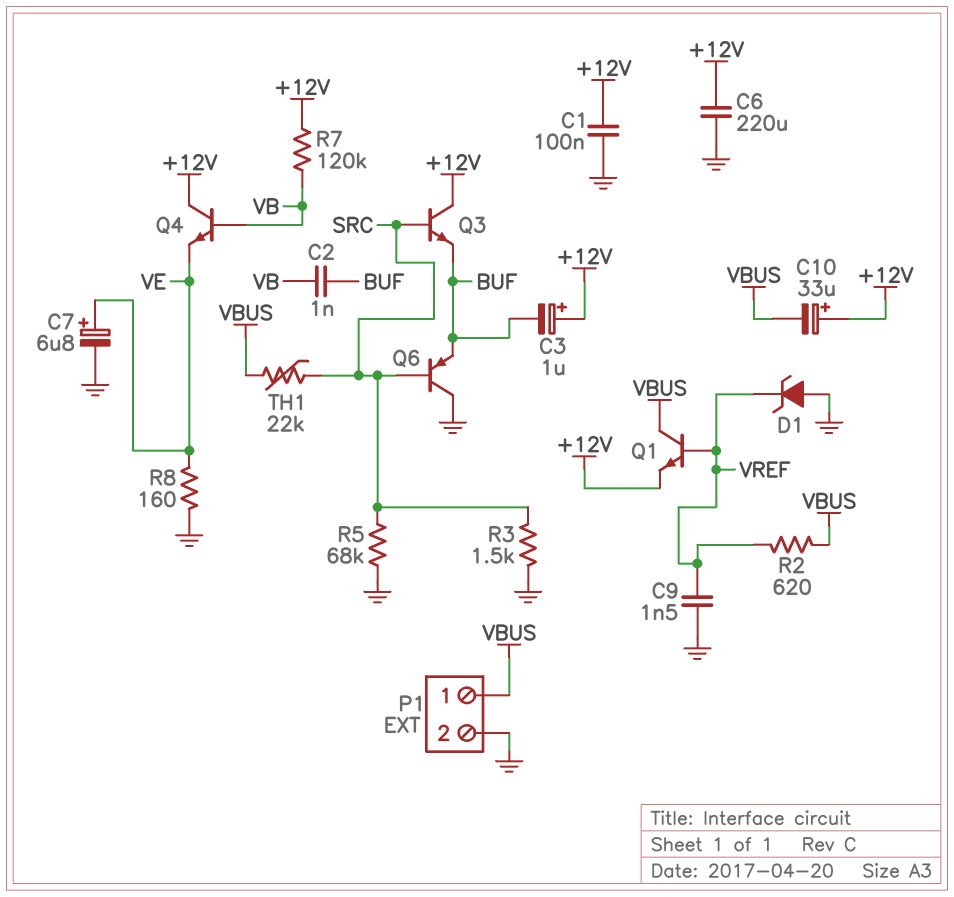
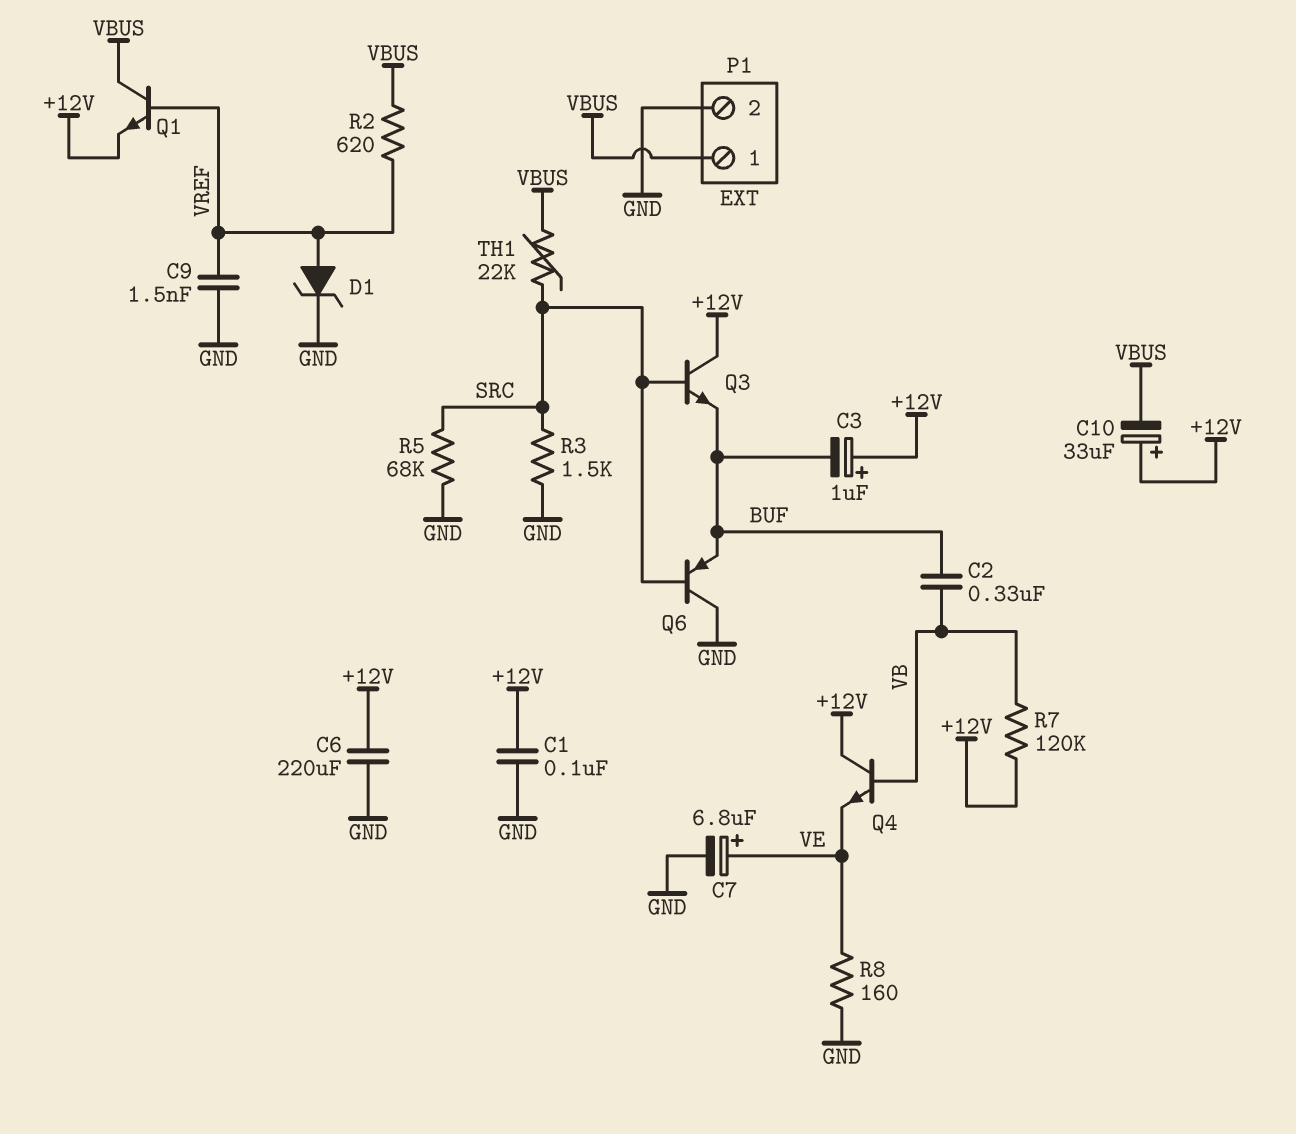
C2: 1nF (BUF, VB) -> 330nF (BUF, VB)
D1: zener (A GND, K VREF) -> zener (A VREF, K GND)

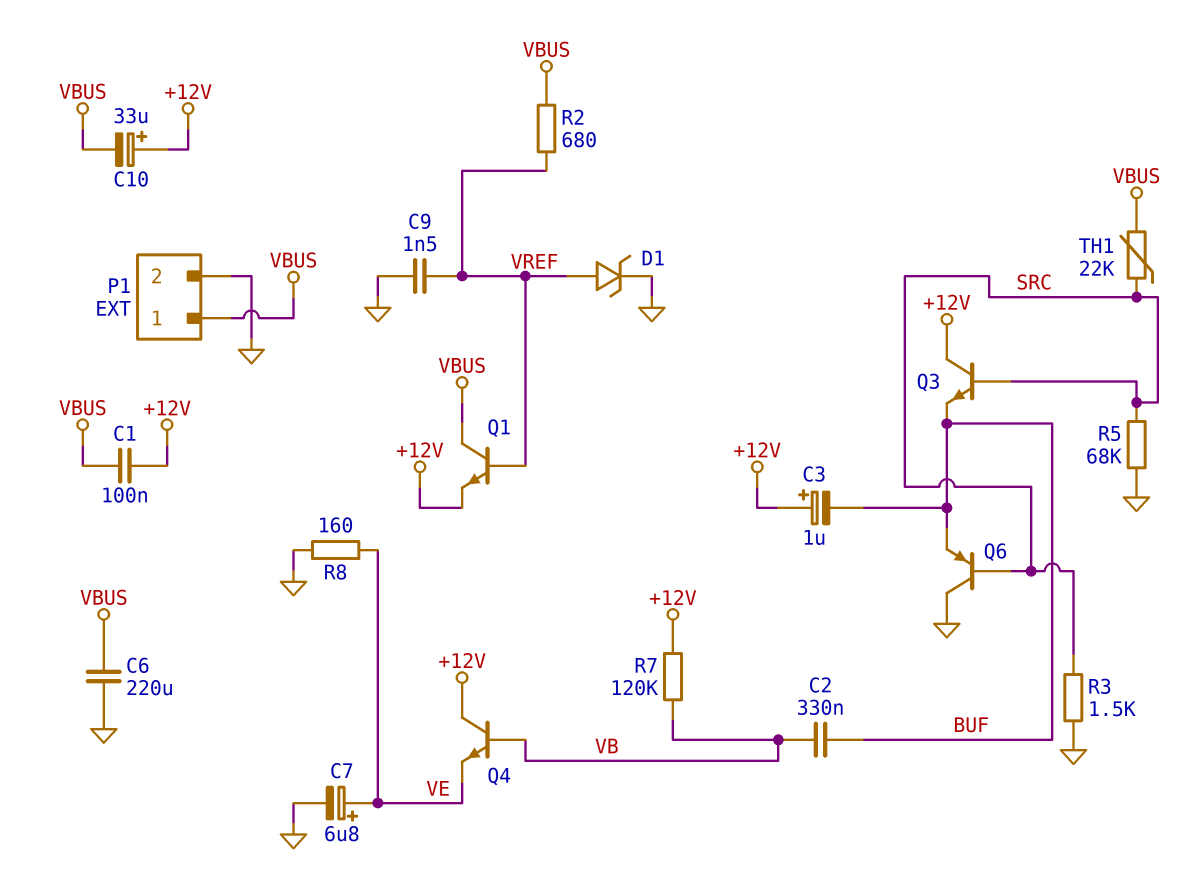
C1: 100nF (+12V, GND) -> 100nF (+12V, VBUS)
C6: 220uF (+12V, GND) -> 220uF (GND, VBUS)
R2: 620 (VBUS, VREF) -> 680 (VBUS, VREF)

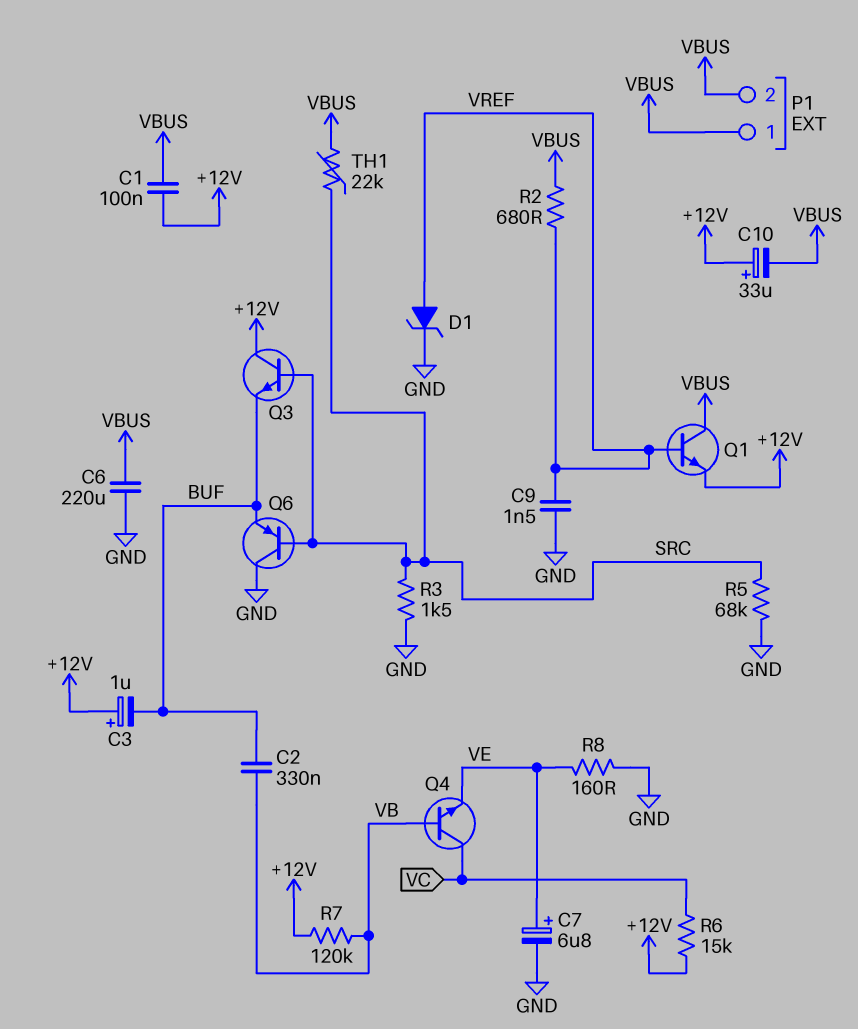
P1 pin 2: GND -> VBUS
Q4: NPN (B VB, C +12V, E VE) -> NPN (B VB, C VC, E VE)
R6: none -> 15k (+12V, VC)

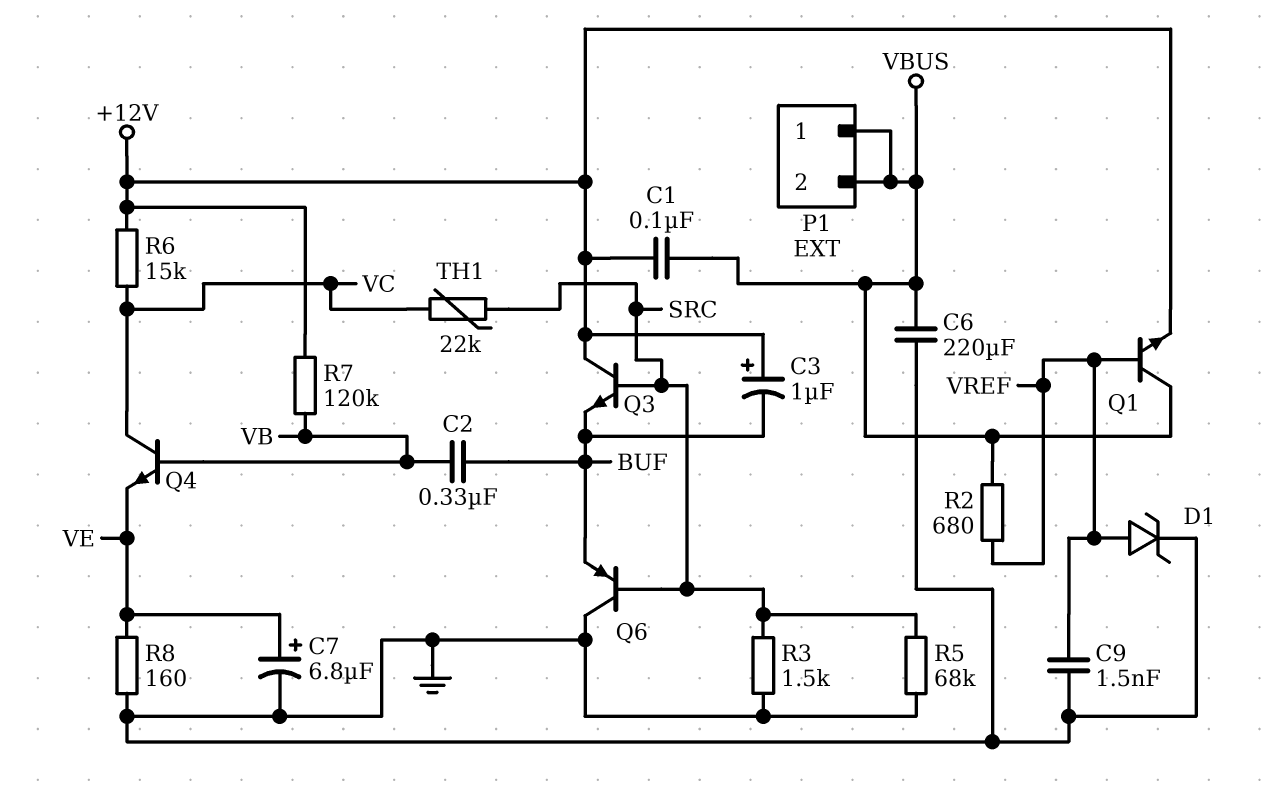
C10: 33uF (plus +12V, minus VBUS) -> none
TH1: 22k (SRC, VBUS) -> 22k (SRC, VC)

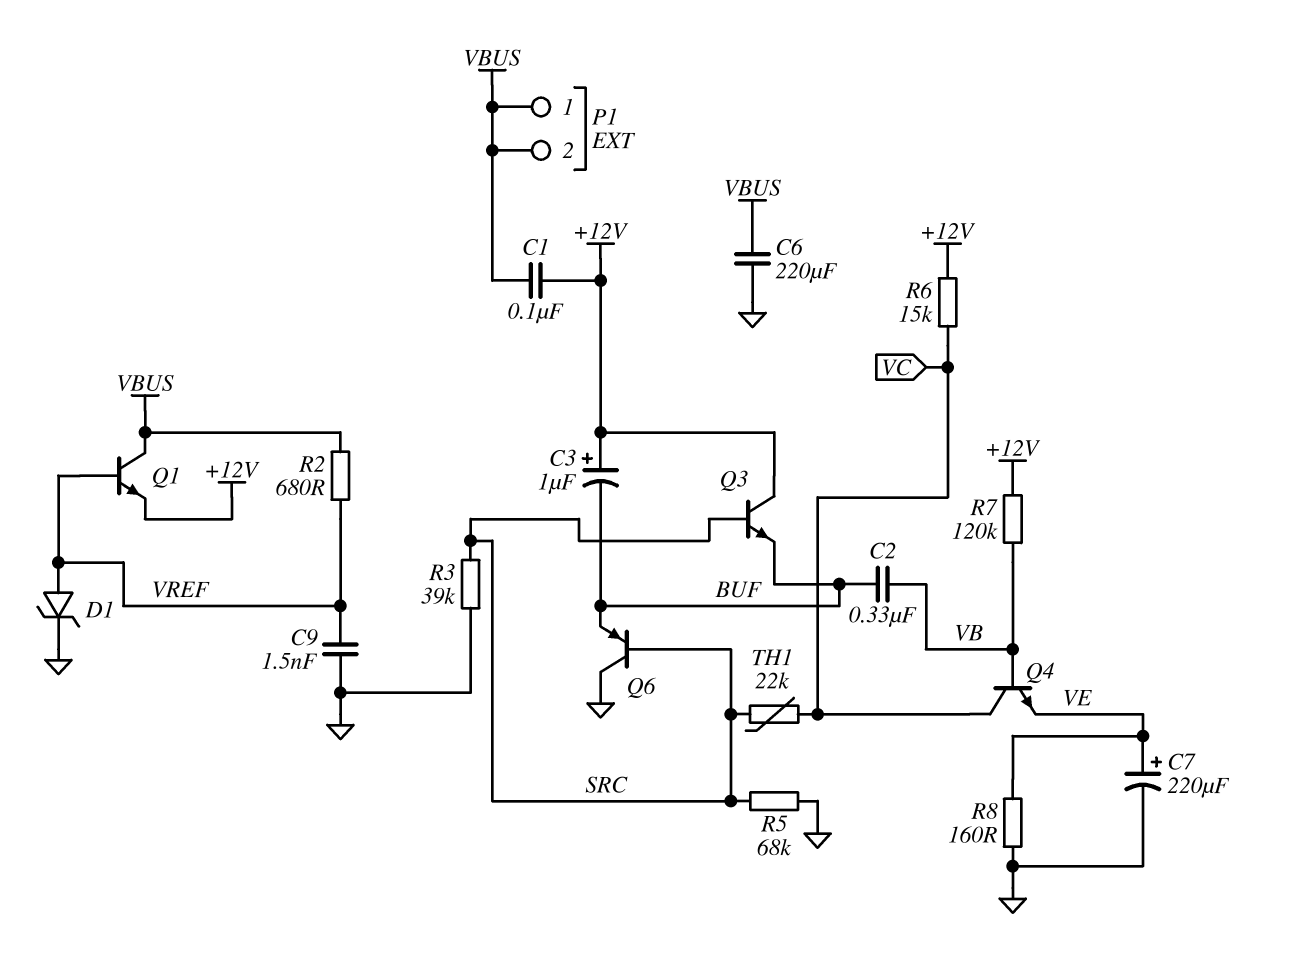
C7: 6.8uF (plus VE, minus GND) -> 220uF (plus VE, minus GND)
R3: 1.5k (GND, SRC) -> 39k (GND, SRC)

